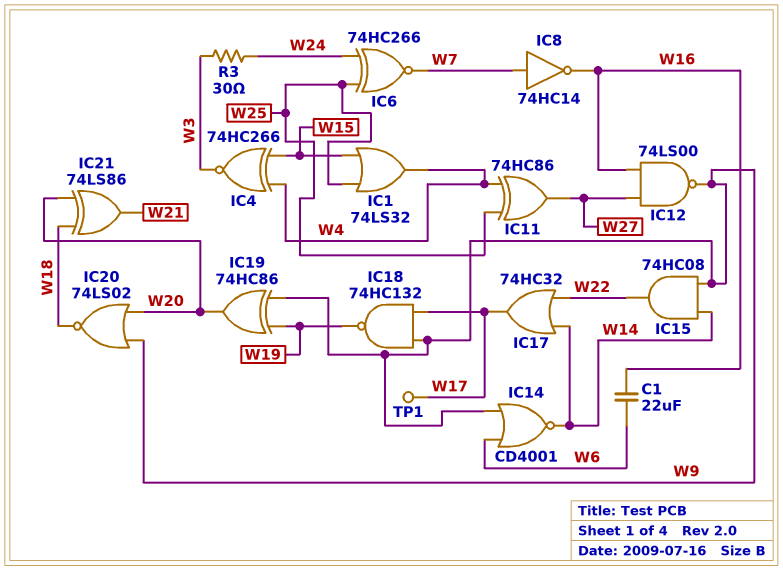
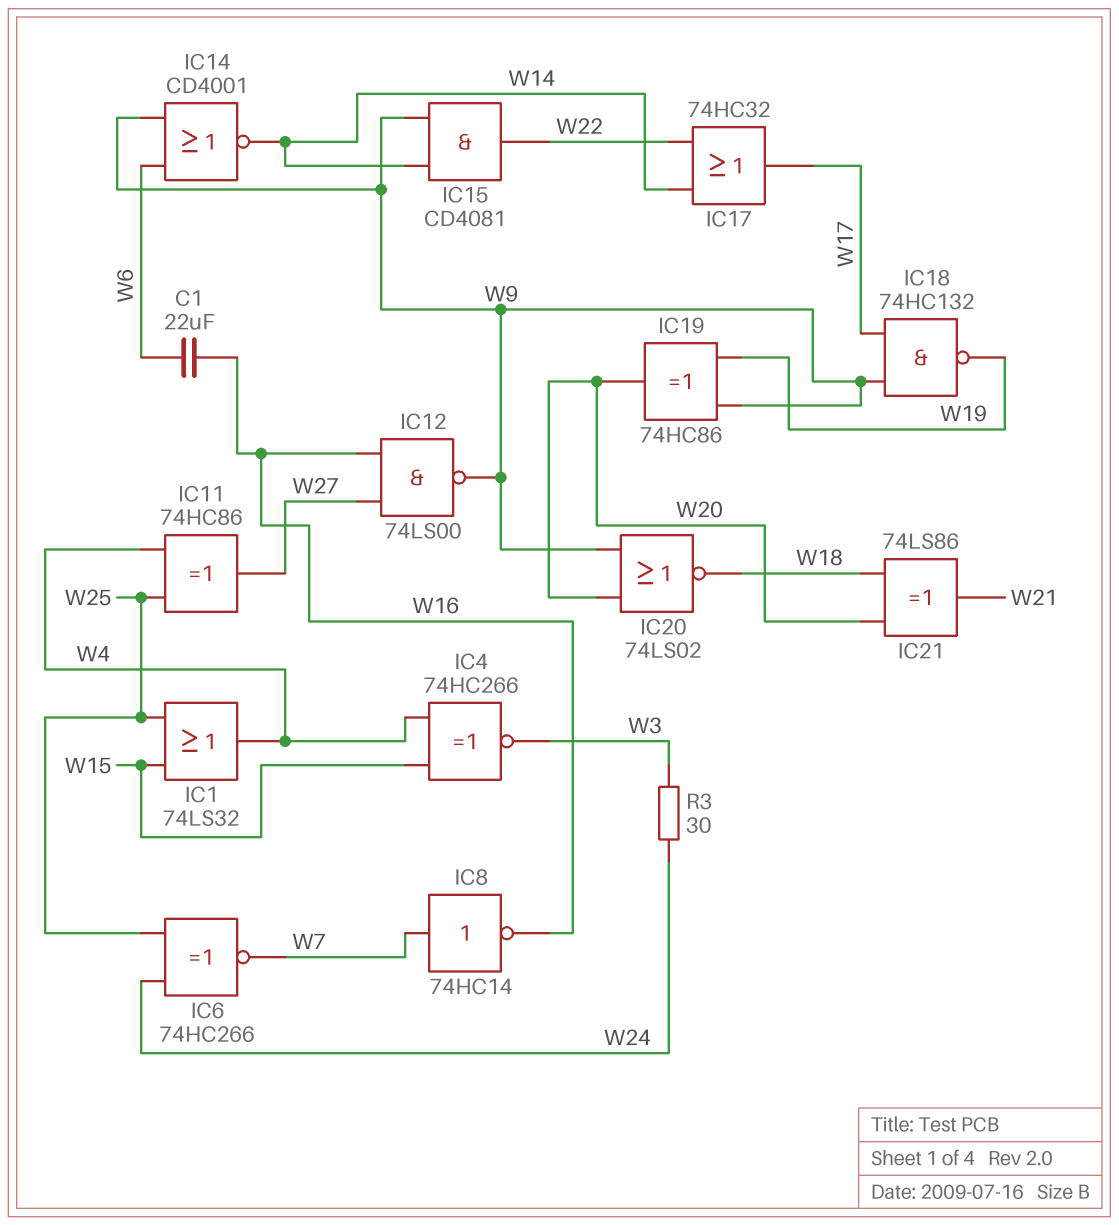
IC15: AND 74HC08 (in W9, in W14, out W22) -> AND CD4081 (in W9, in W14, out W22)
TP1: test point (W17) -> none

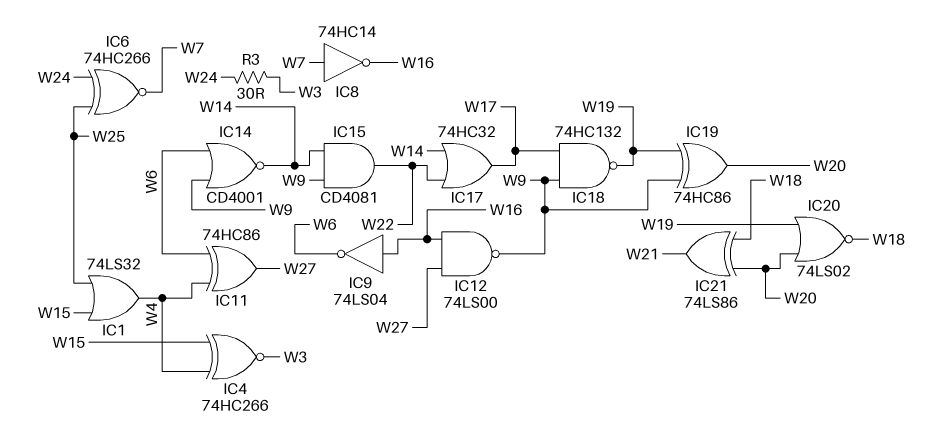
C1: 22uF (W6, W16) -> none
IC9: none -> NOT 74LS04 (in W16, out W6)
IC11: XOR 74HC86 (in W4, in W25, out W27) -> XOR 74HC86 (in W4, in W6, out W27)
IC20: NOR 74LS02 (in W9, in W20, out W18) -> NOR 74LS02 (in W19, in W20, out W18)

